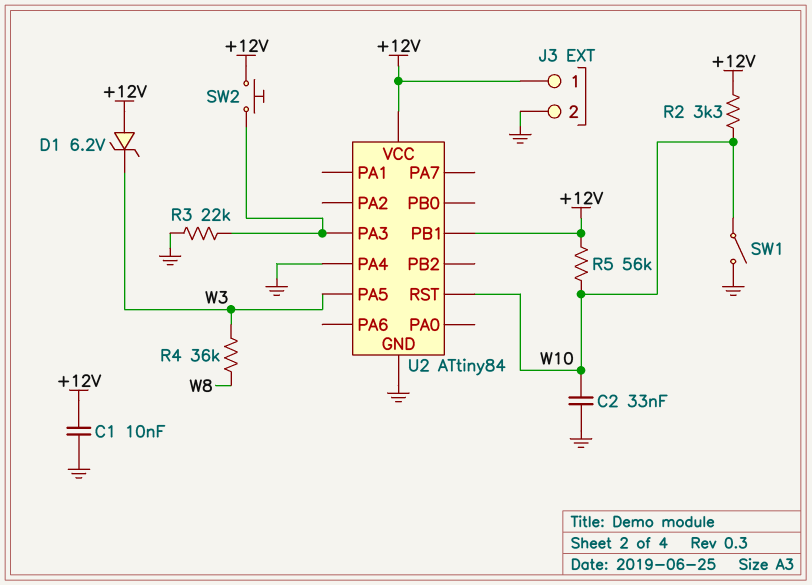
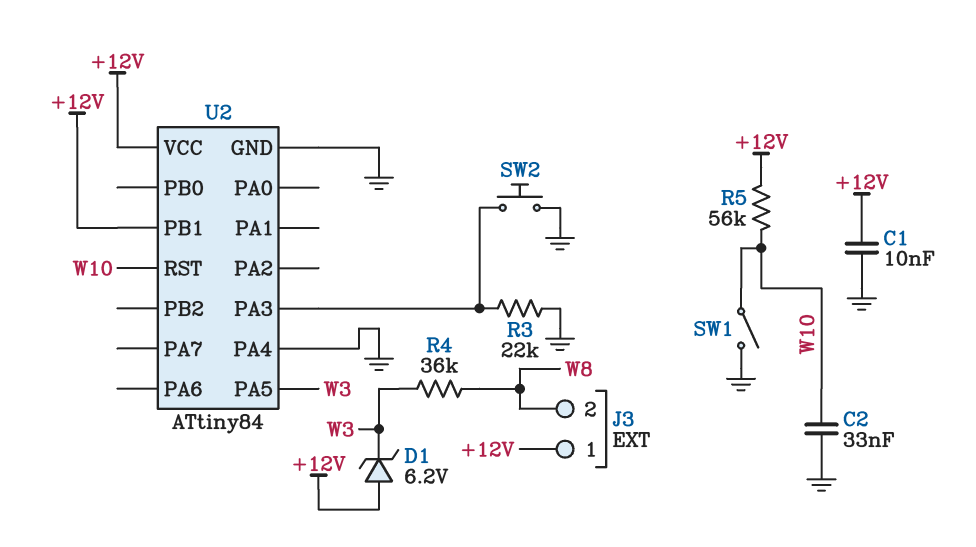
J3 pin 2: GND -> W8
R2: 3.3k (+12V, W10) -> none
SW2: button (+12V, U2/PA3) -> button (GND, U2/PA3)

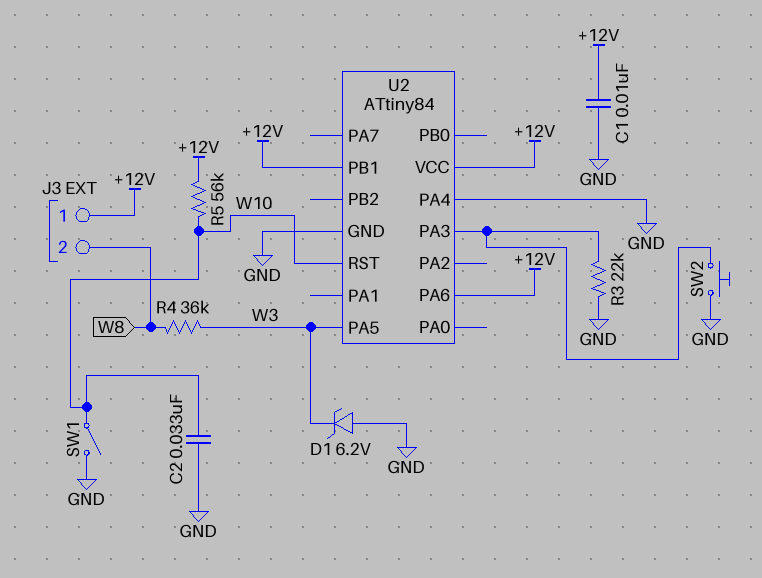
D1: zener 6.2V (A +12V, K W3) -> zener 6.2V (A GND, K W3)
U2 pin PA6: none -> +12V

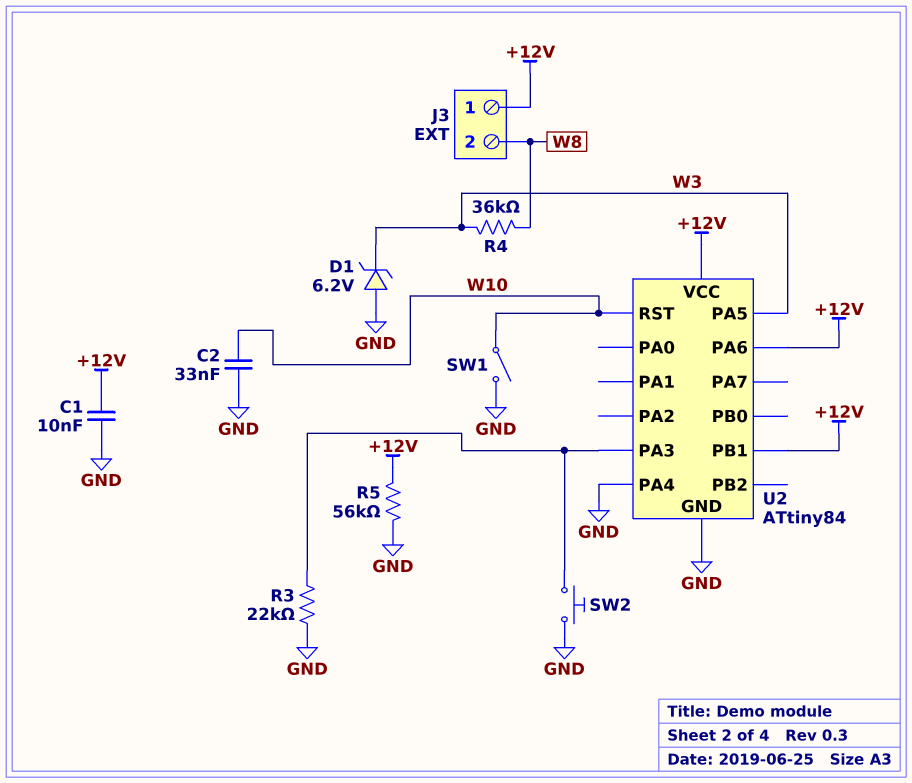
R5: 56k (+12V, W10) -> 56k (+12V, GND)

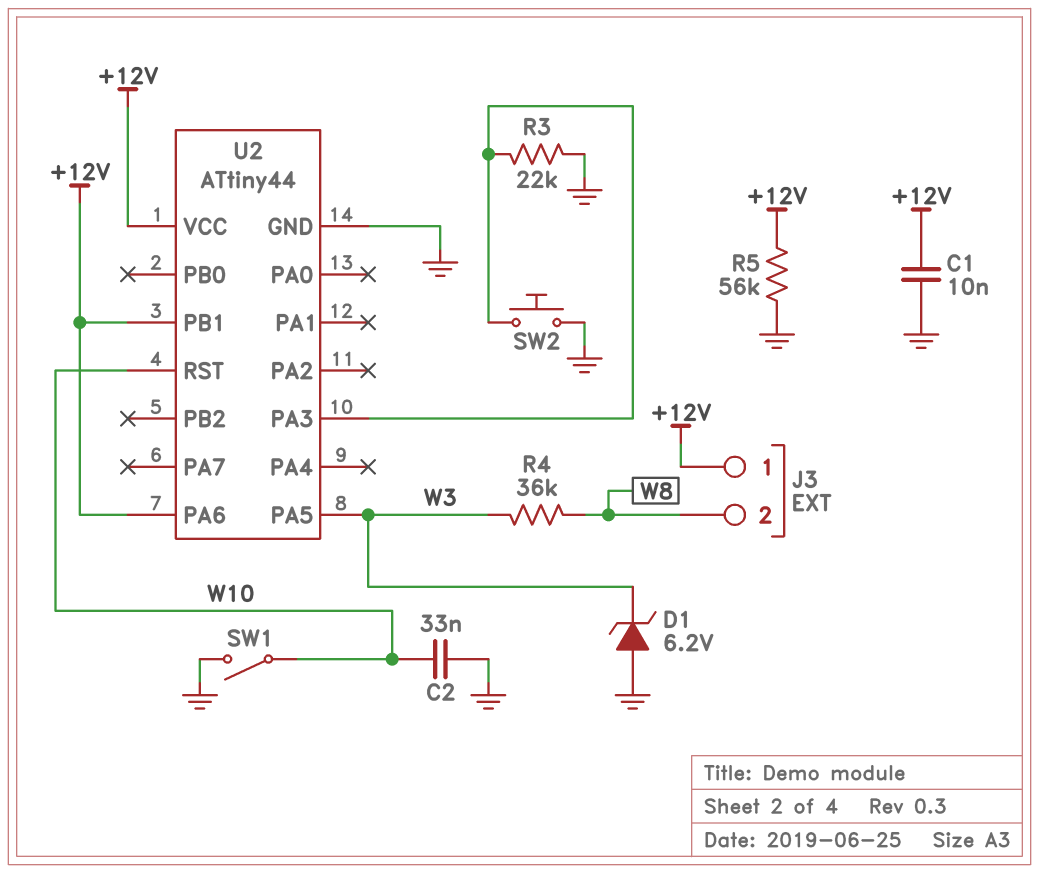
U2: ATtiny84 -> ATtiny44
U2 pin PA4: GND -> none

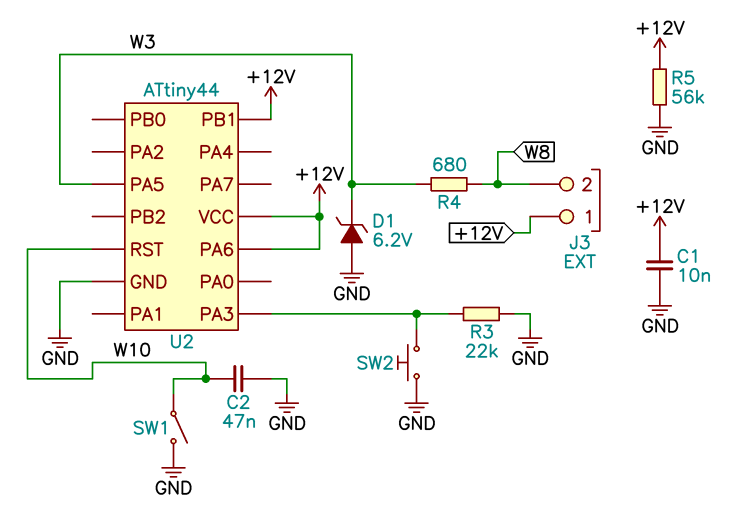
C2: 33nF (GND, W10) -> 47nF (GND, W10)
R4: 36k (W3, W8) -> 680 (W3, W8)

